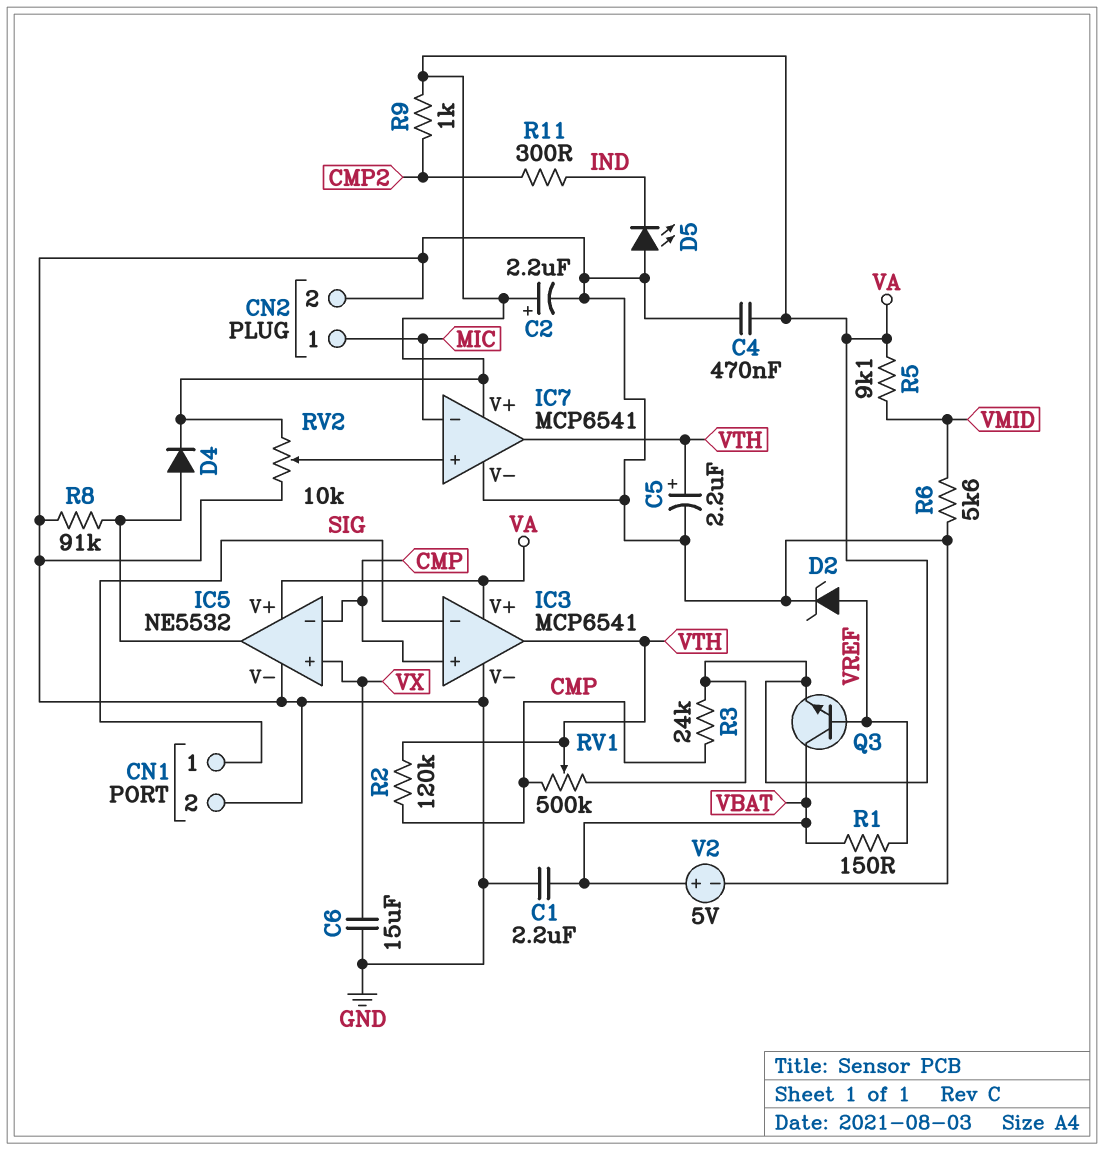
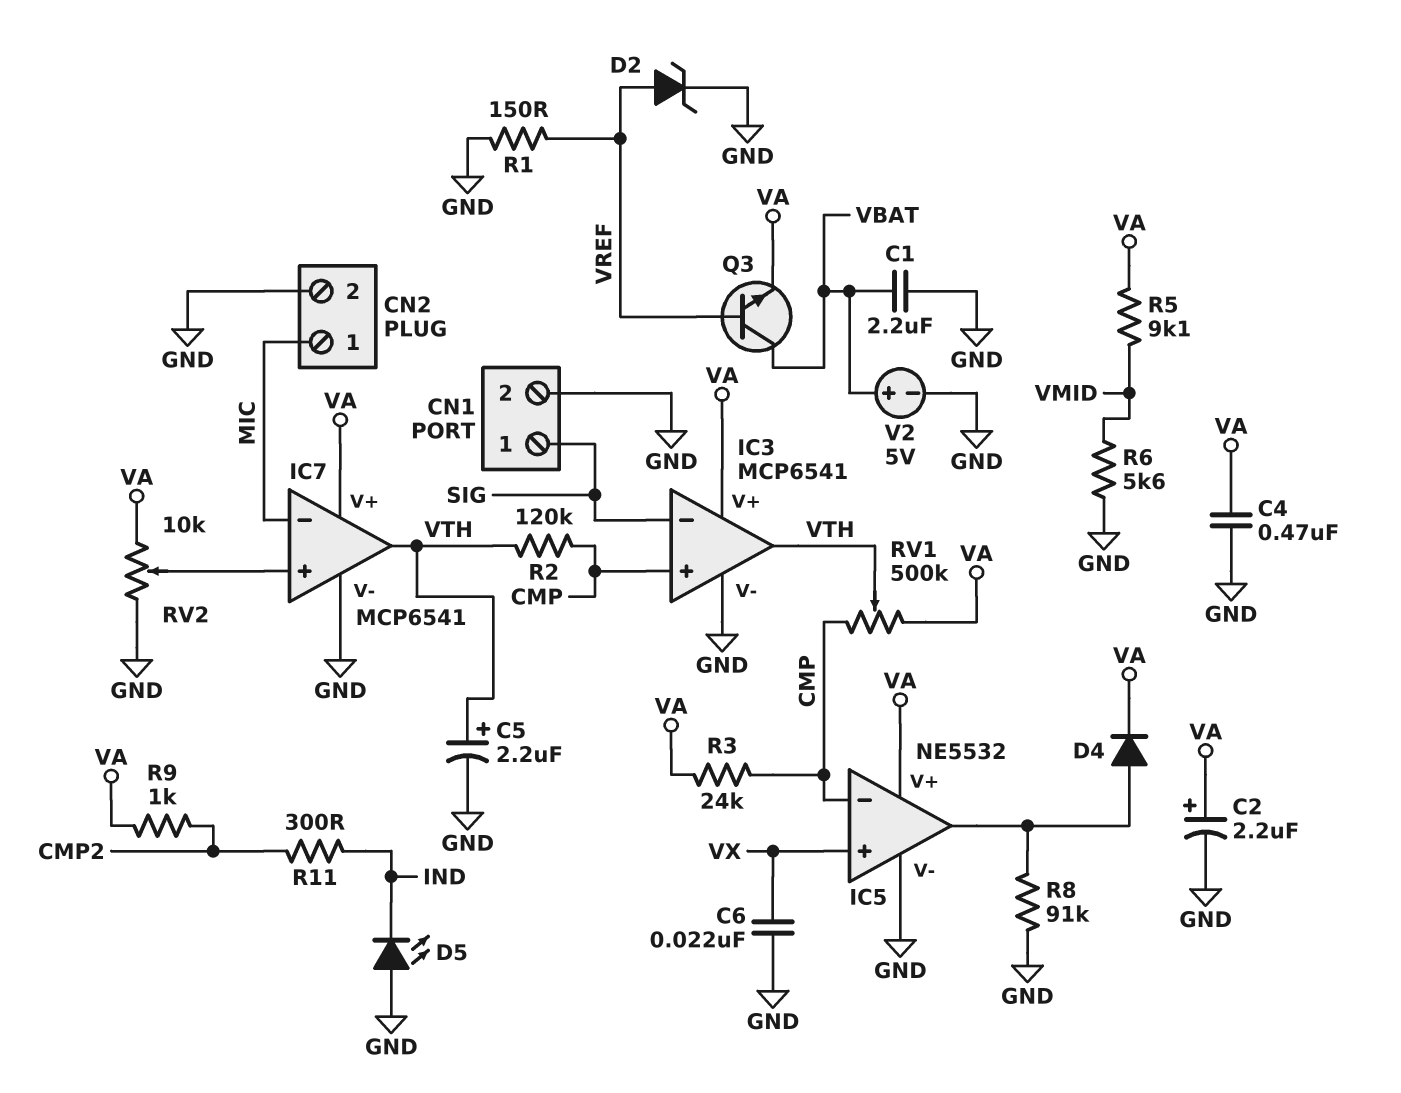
C6: 15uF (GND, VX) -> 22nF (GND, VX)
R1: 150 (VBAT, VREF) -> 150 (GND, VREF)

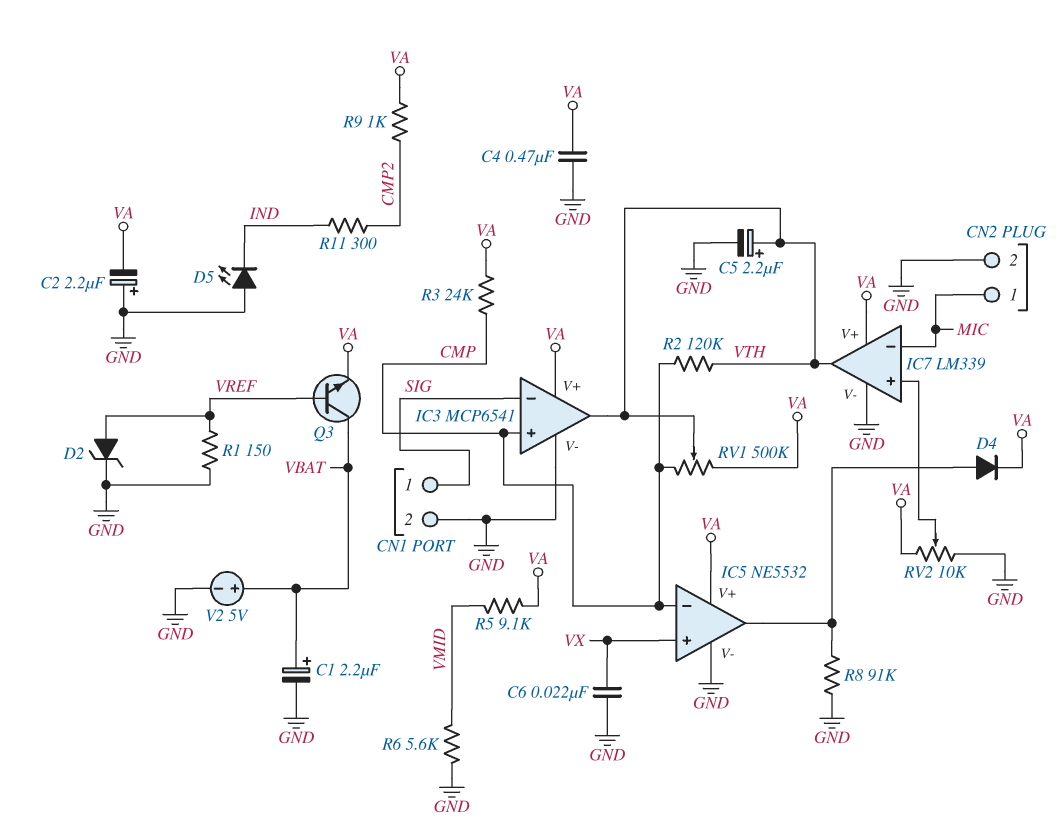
C1: 2.2uF (GND, VBAT) -> 2.2uF (plus VBAT, minus GND)
C2: 2.2uF (plus VA, minus GND) -> 2.2uF (plus GND, minus VA)
IC7: MCP6541 -> LM339

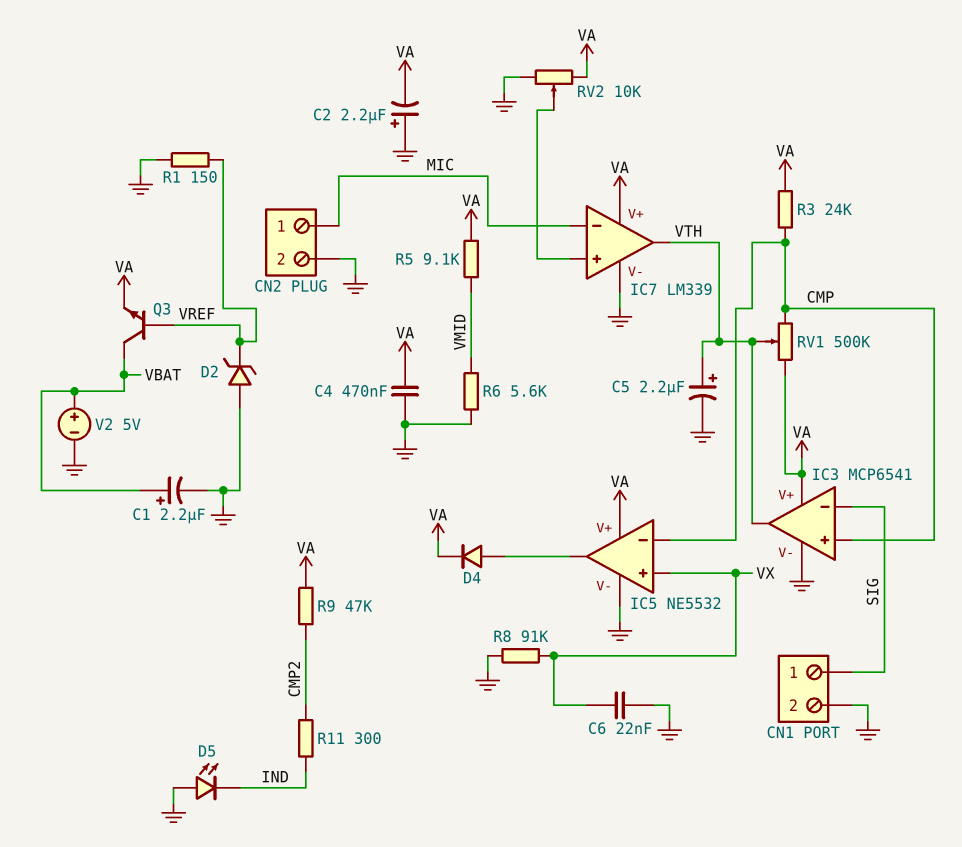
D2: zener (A VREF, K GND) -> zener (A GND, K VREF)
R2: 120k (CMP, VTH) -> none
R8: 91k (GND, IC5/out) -> 91k (GND, VX)
R9: 1k (CMP2, VA) -> 47k (CMP2, VA)

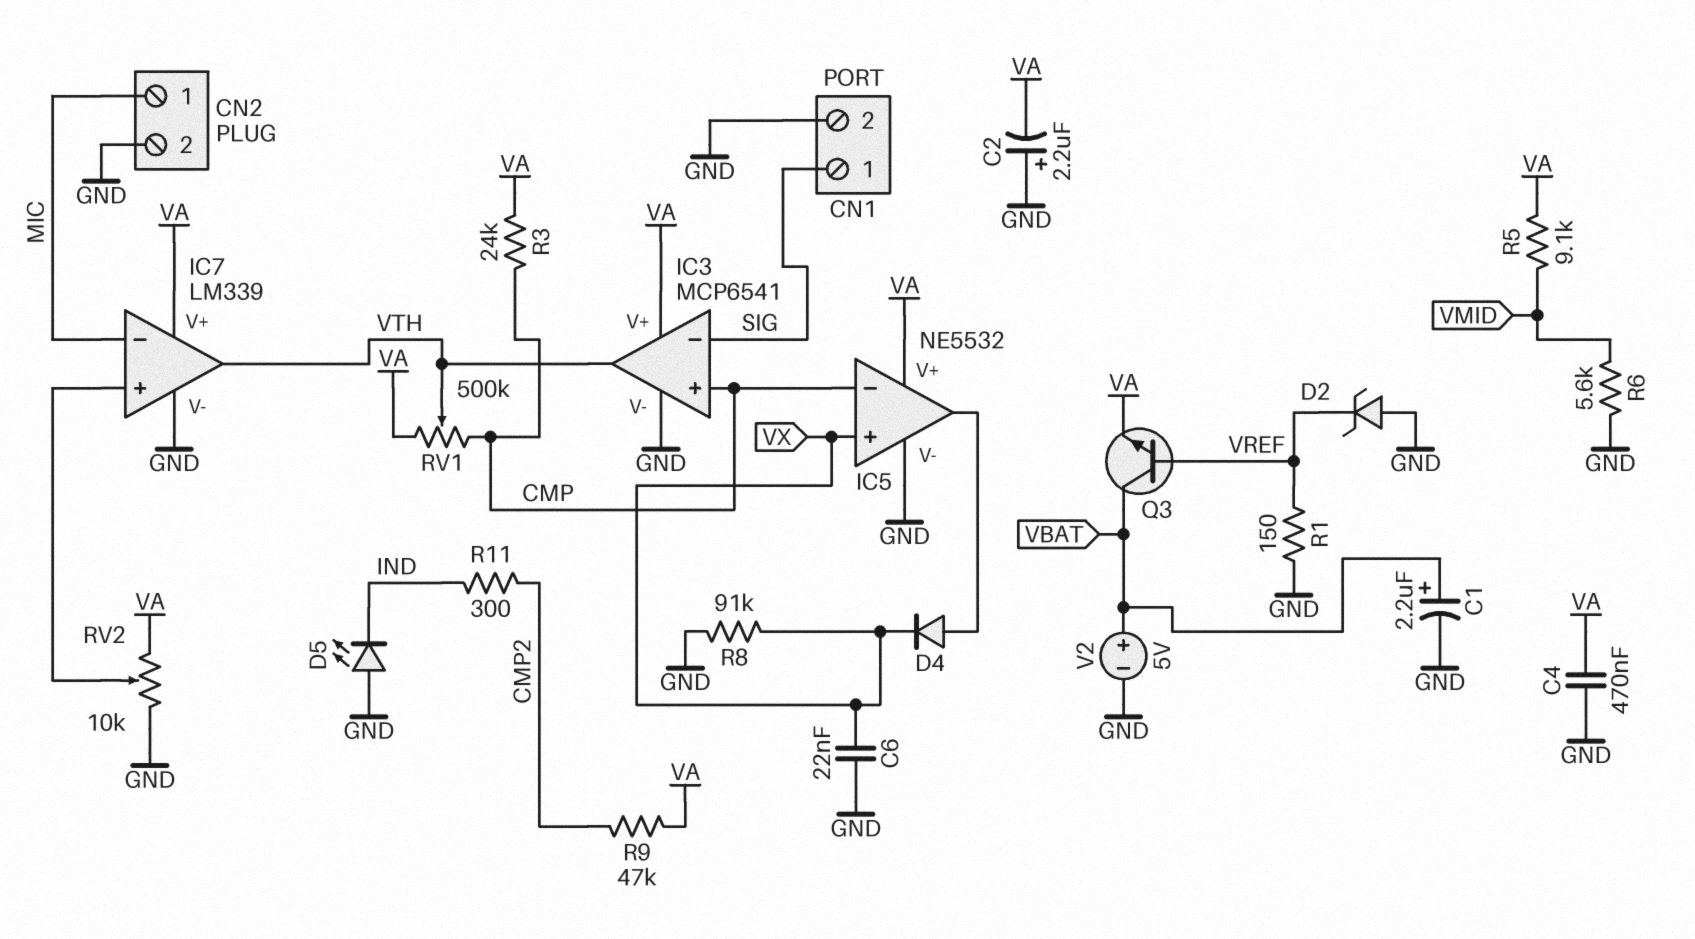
C5: 2.2uF (plus VTH, minus GND) -> none
D4: diode (A IC5/out, K VA) -> diode (A IC5/out, K VX)

